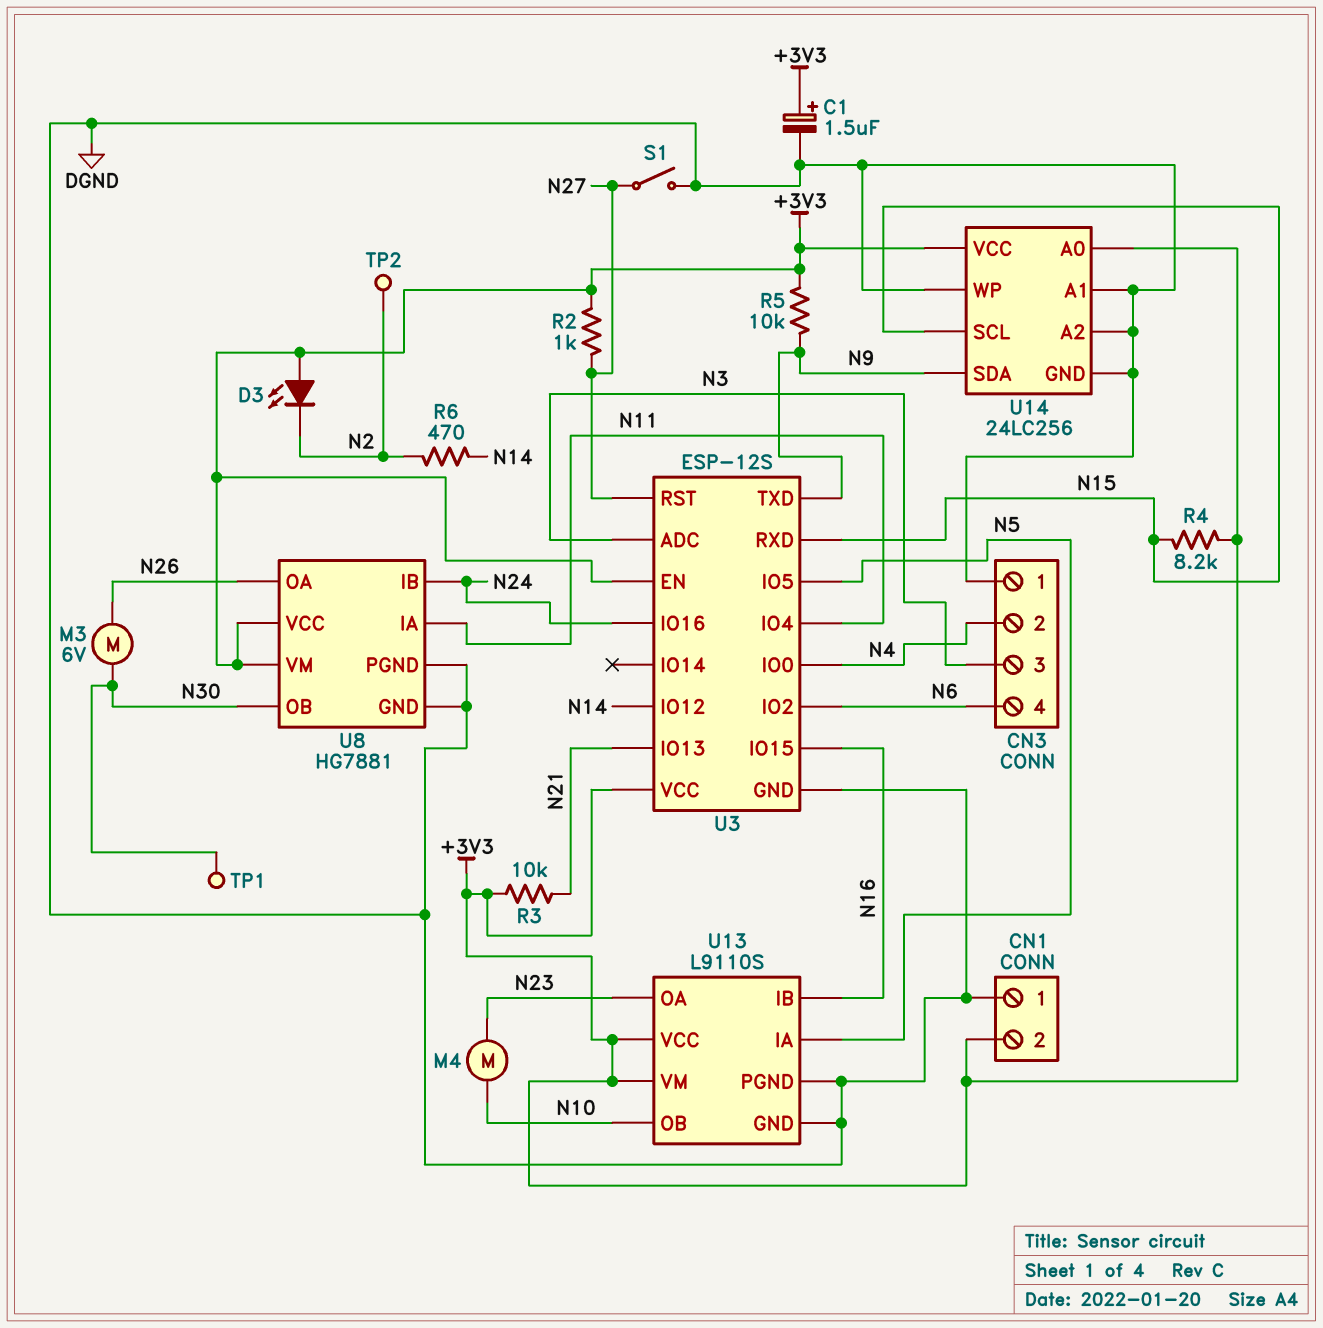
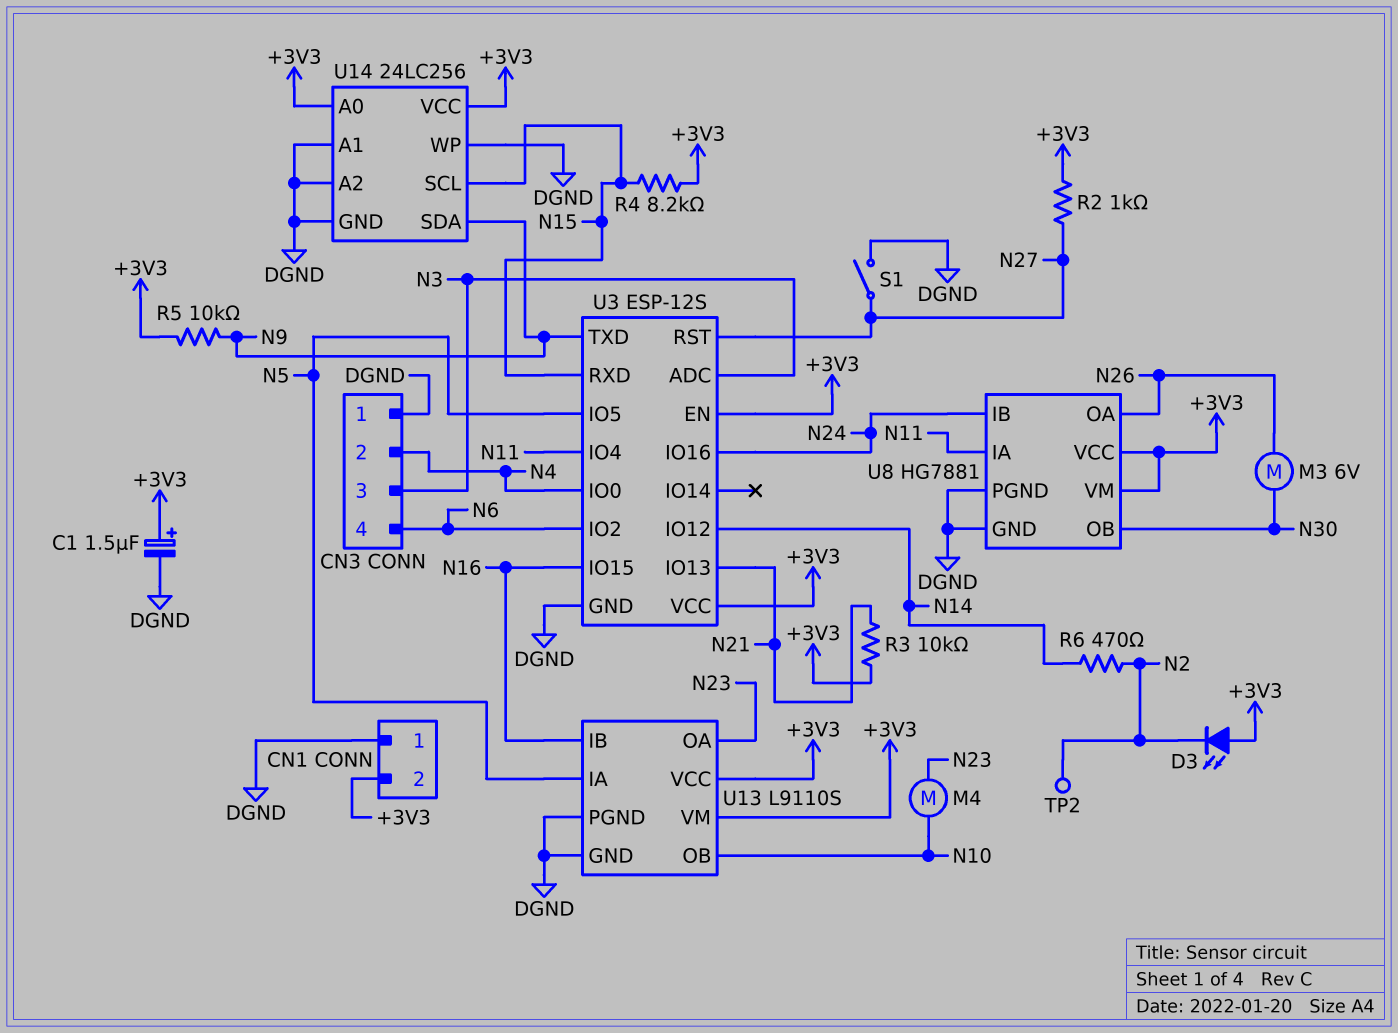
TP1: test point (N30) -> none

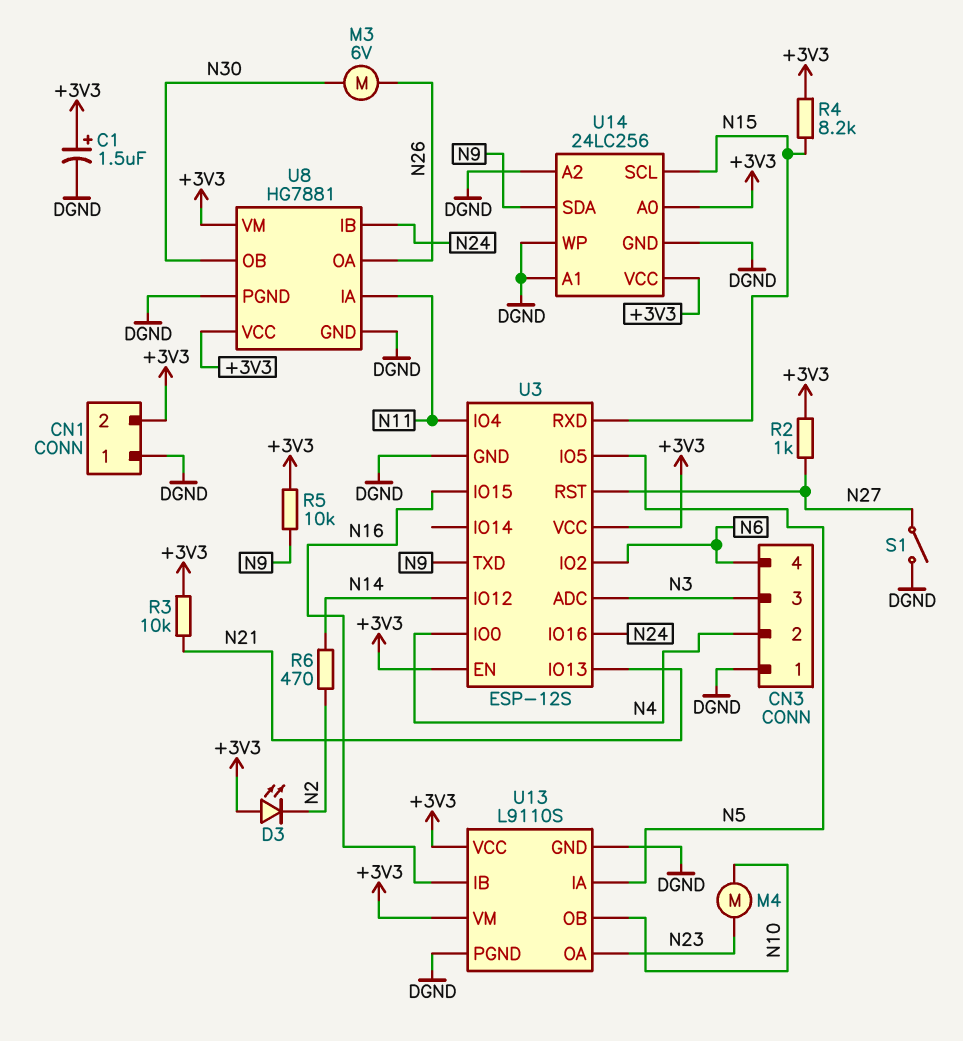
TP2: test point (N2) -> none

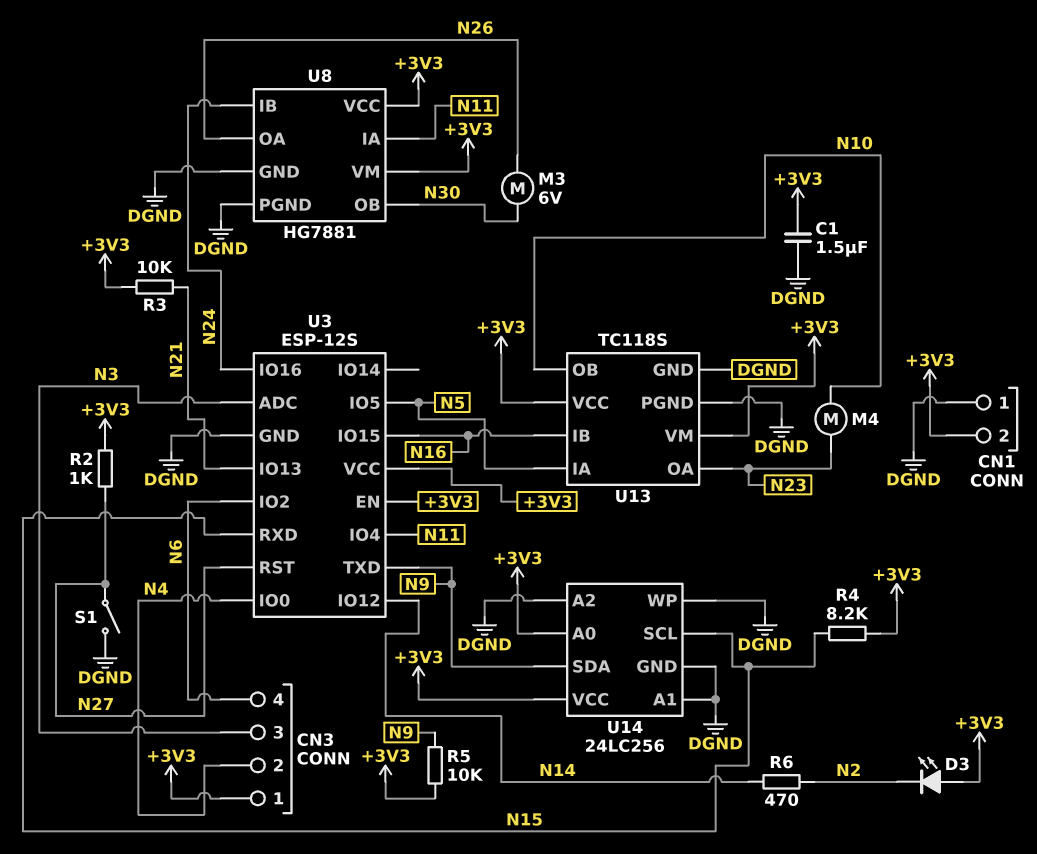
C1: 1.5uF (plus +3V3, minus DGND) -> 1.5uF (+3V3, DGND)
CN3 pin 1: DGND -> +3V3
U13: L9110S -> TC118S

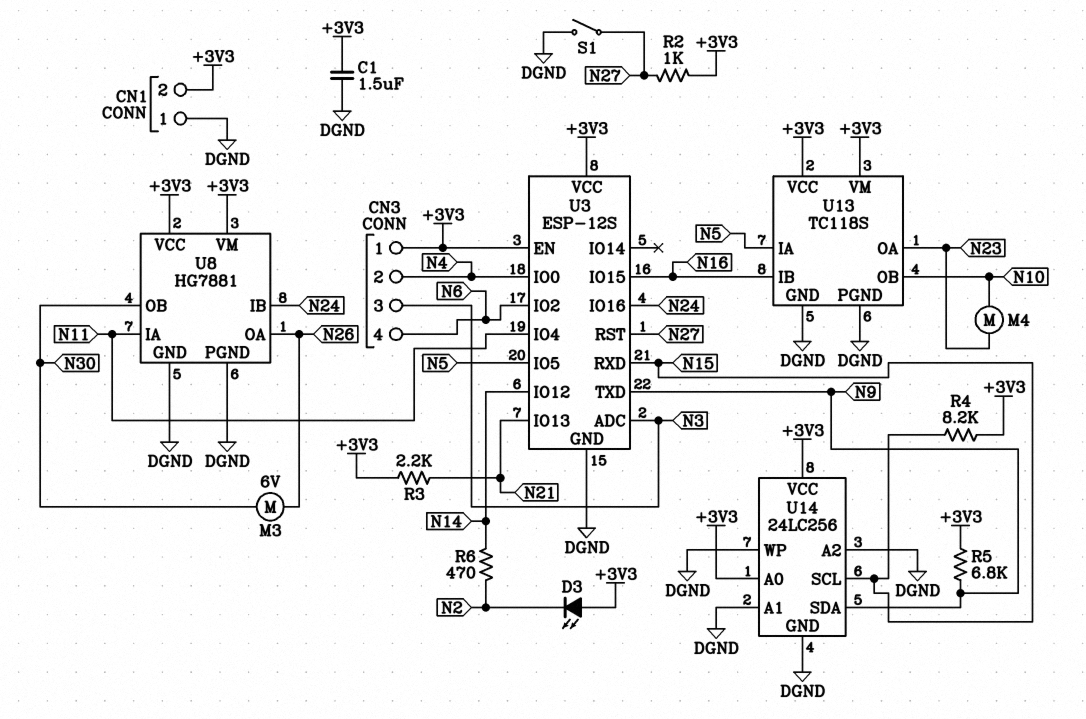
R3: 10k (+3V3, N21) -> 2.2k (+3V3, N21)
R5: 10k (+3V3, N9) -> 6.8k (+3V3, N9)

